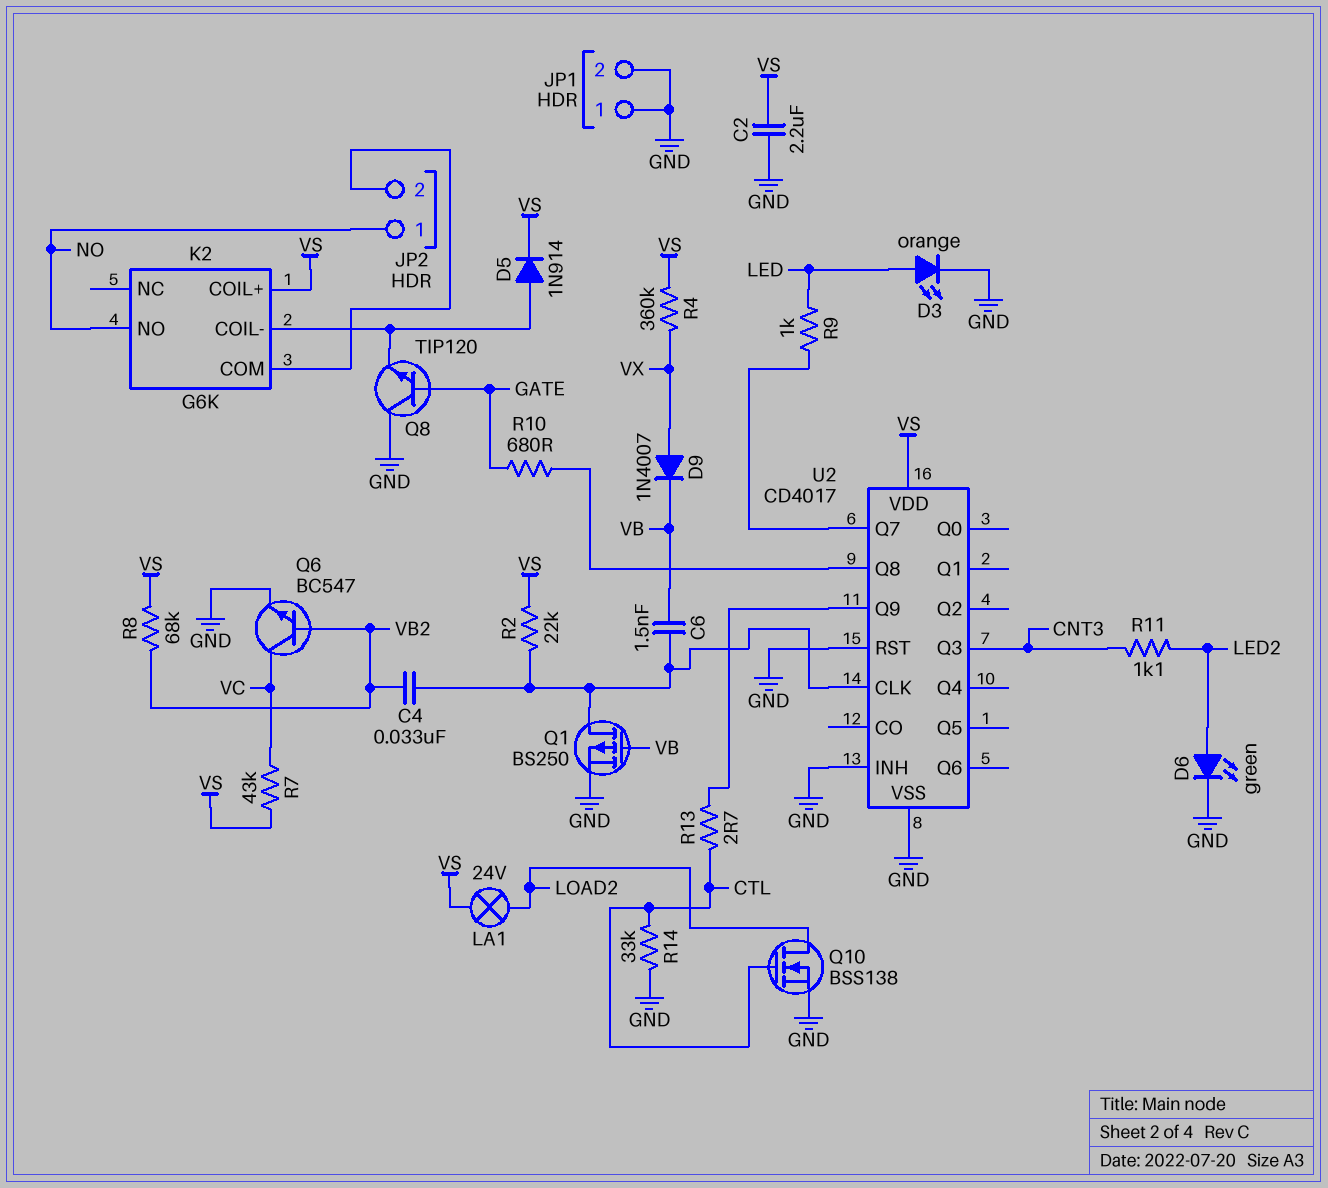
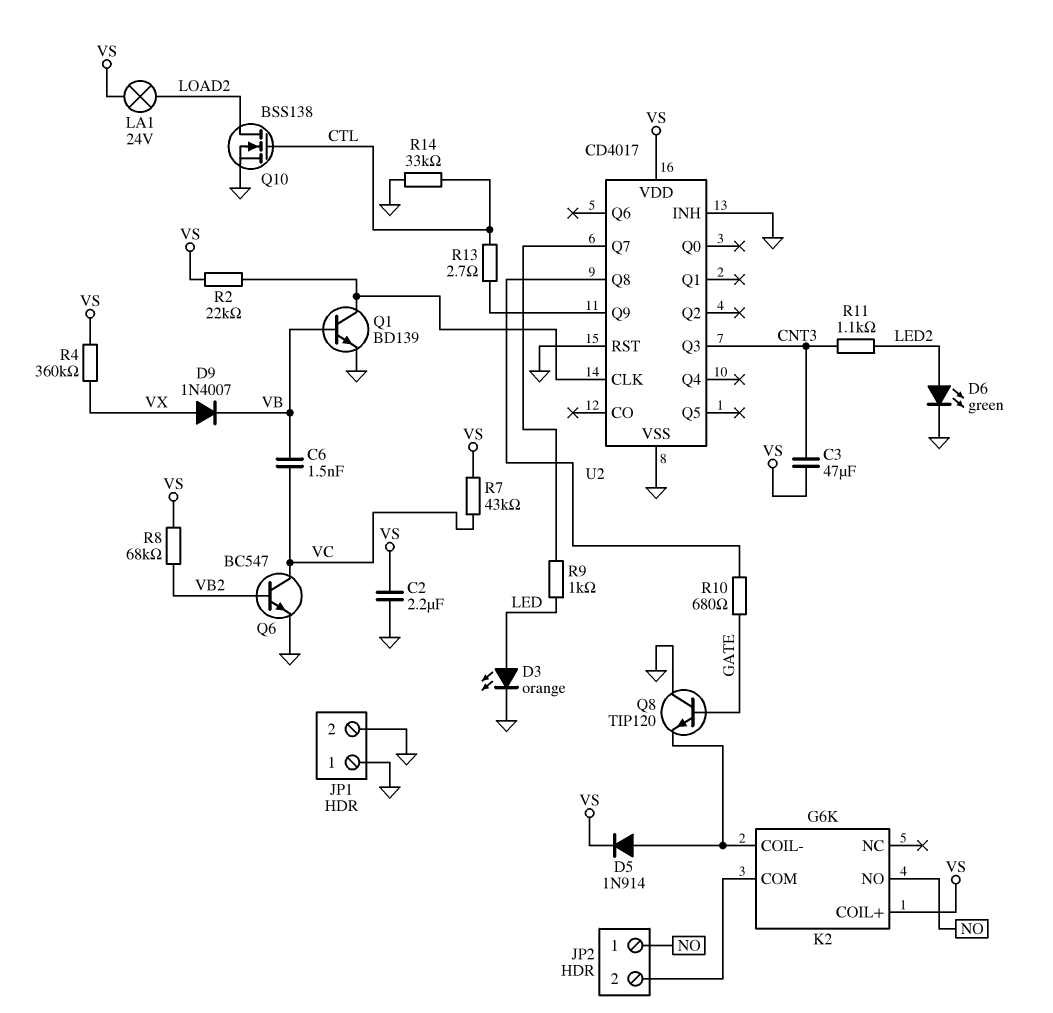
C3: none -> 47uF (CNT3, VS)
C4: 33nF (U2/CLK, VB2) -> none
C6: 1.5nF (U2/CLK, VB) -> 1.5nF (VB, VC)
Q1: PMOS BS250 (G VB, D U2/CLK, S GND) -> NPN BD139 (B VB, C U2/CLK, E GND)

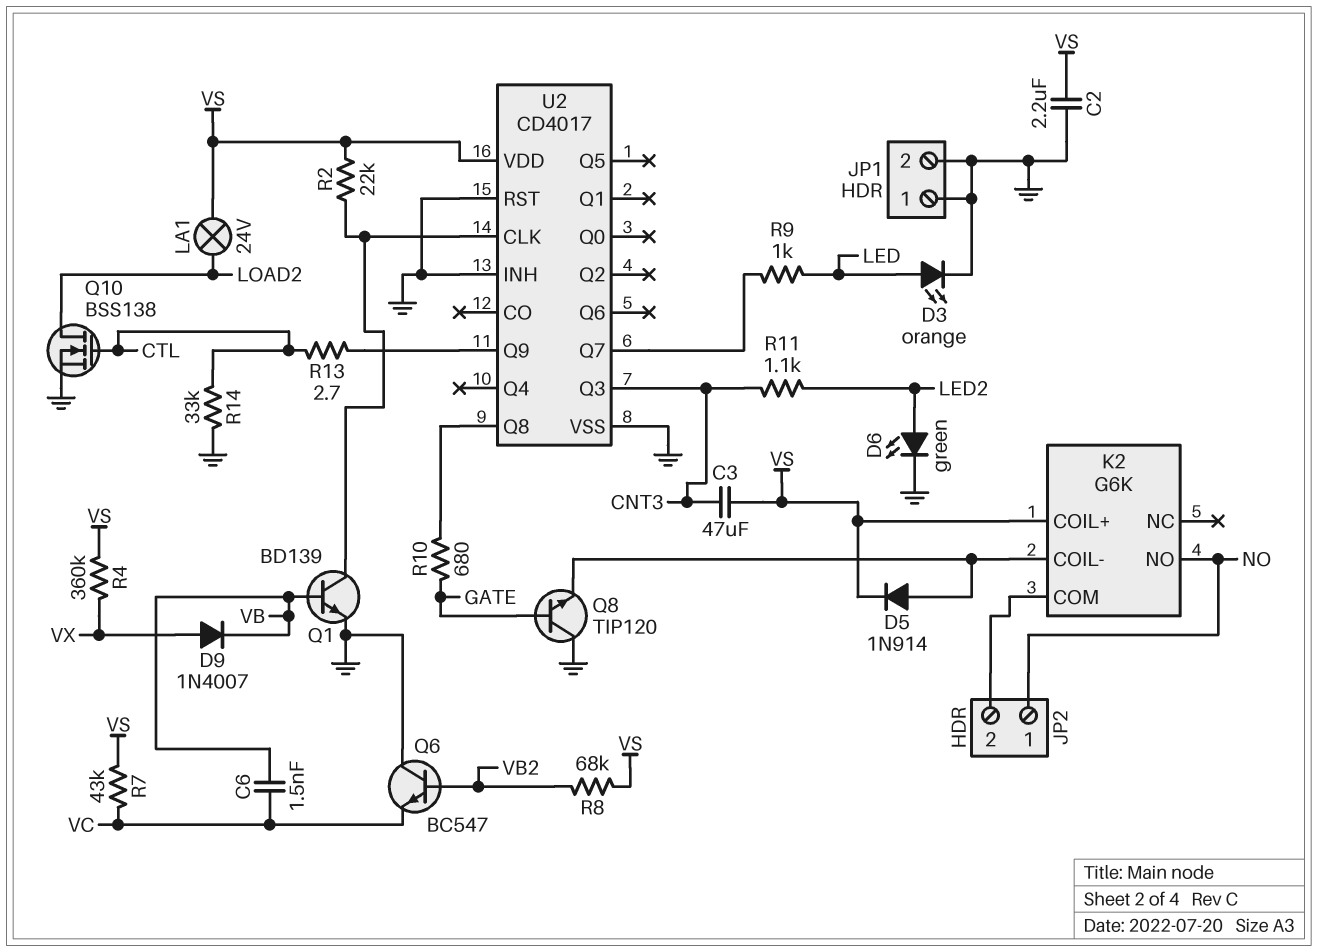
Q6: NPN BC547 (B VB2, C VC, E GND) -> NPN BC547 (B VB2, C GND, E VC)

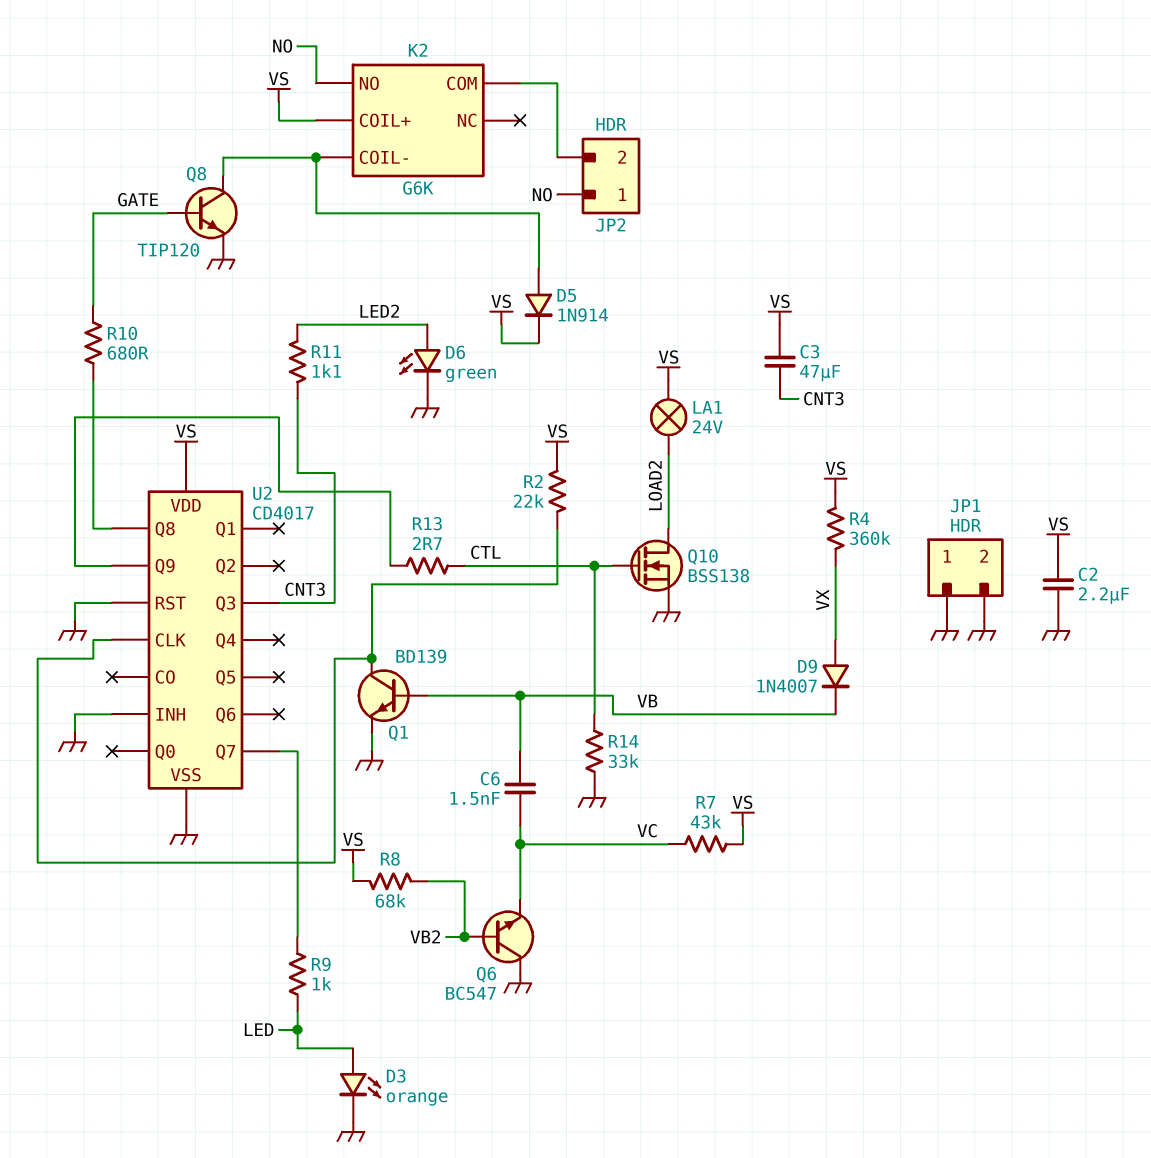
Q8: NPN TIP120 (B GATE, C GND, E K2/COIL-) -> NPN TIP120 (B GATE, C K2/COIL-, E GND)

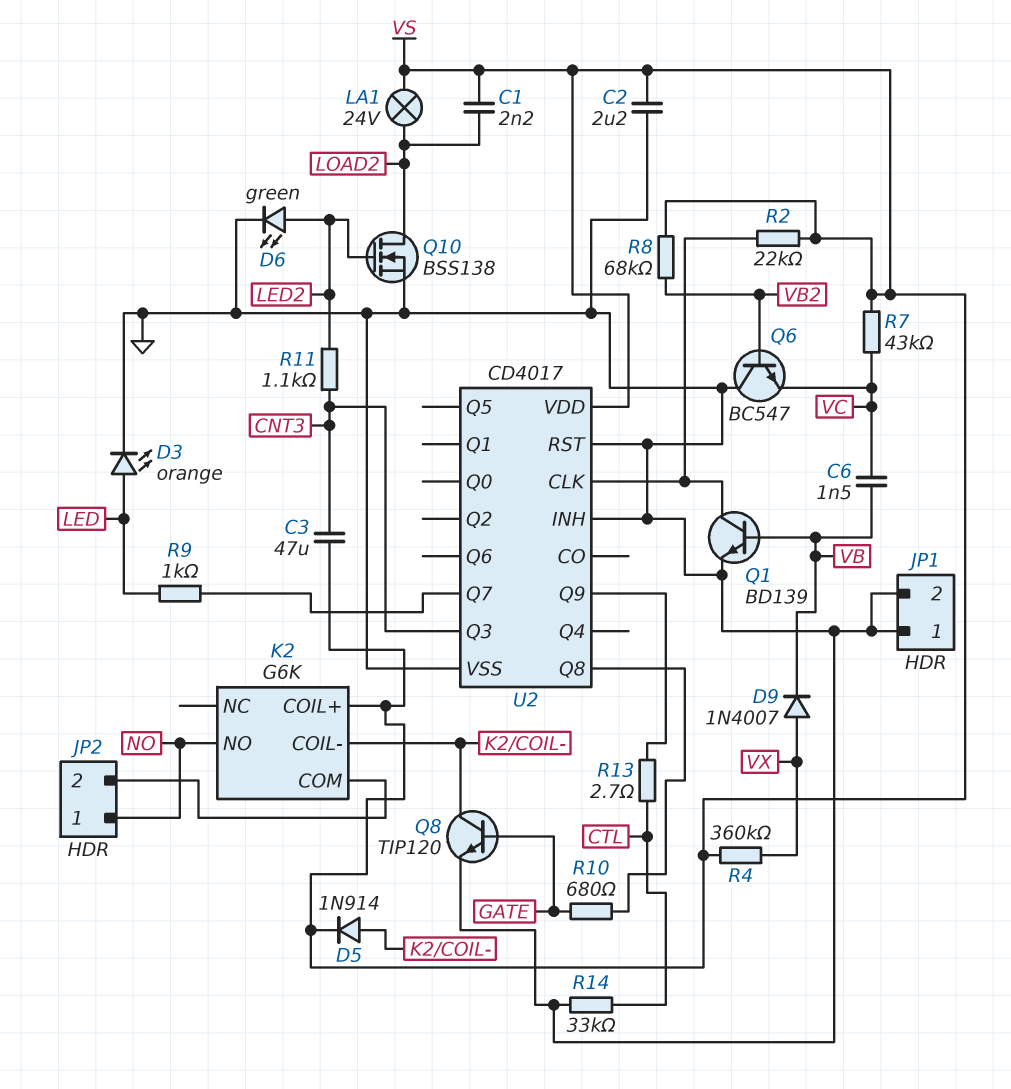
C1: none -> 2.2nF (LOAD2, VS)
Q10: NMOS BSS138 (G CTL, D LOAD2, S GND) -> NMOS BSS138 (G LED2, D LOAD2, S GND)

